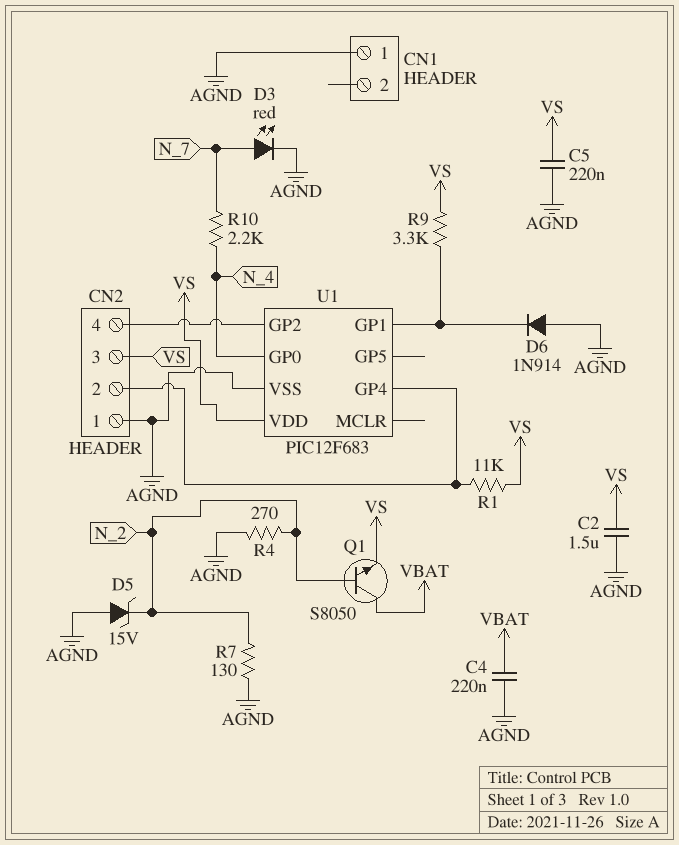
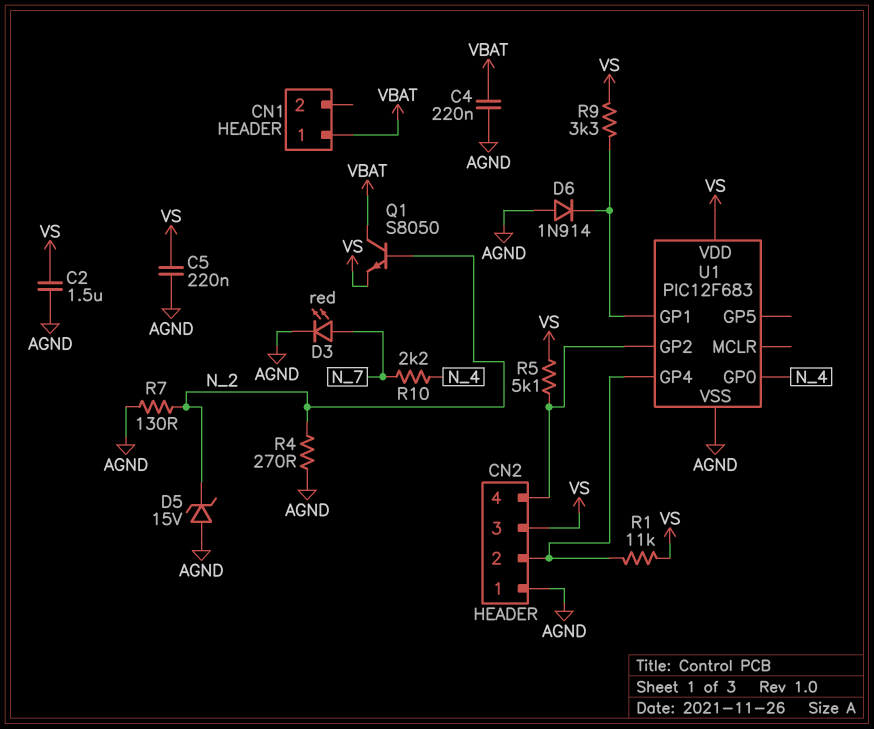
CN1 pin 1: AGND -> VBAT
R5: none -> 5.1k (CN2/4, VS)

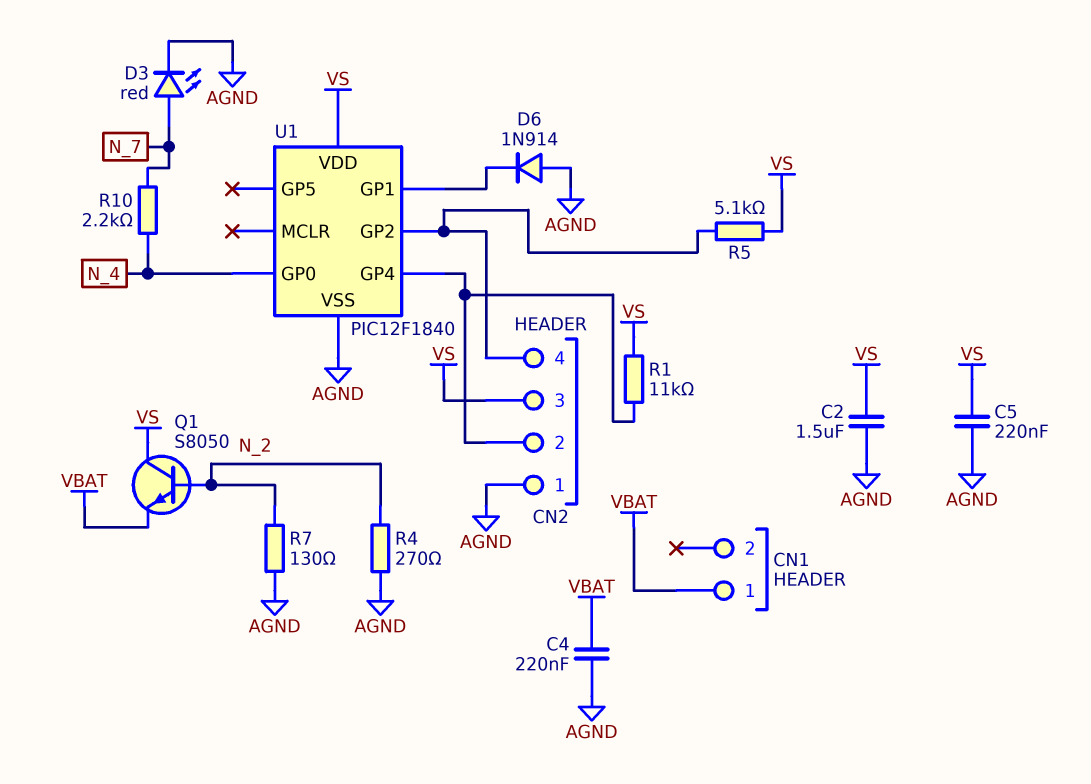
D5: zener 15V (A AGND, K N_2) -> none
Q1: NPN S8050 (B N_2, C VBAT, E VS) -> NPN S8050 (B N_2, C VS, E VBAT)
R9: 3.3k (U1/GP1, VS) -> none
U1: PIC12F683 -> PIC12F1840

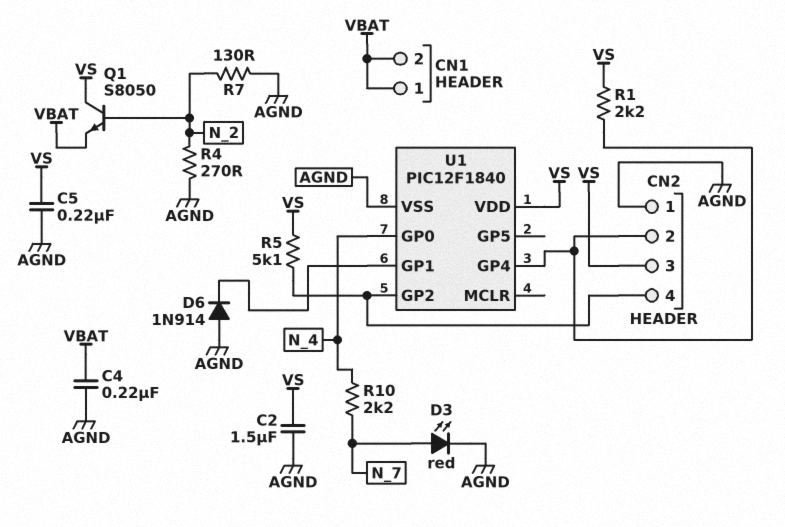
CN1 pin 2: none -> VBAT
R1: 11k (CN2/2, VS) -> 2.2k (CN2/2, VS)

